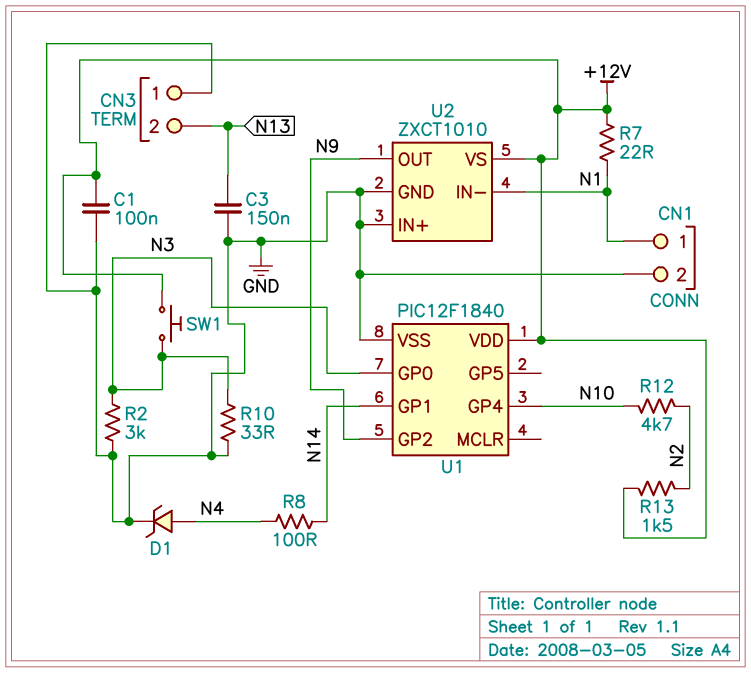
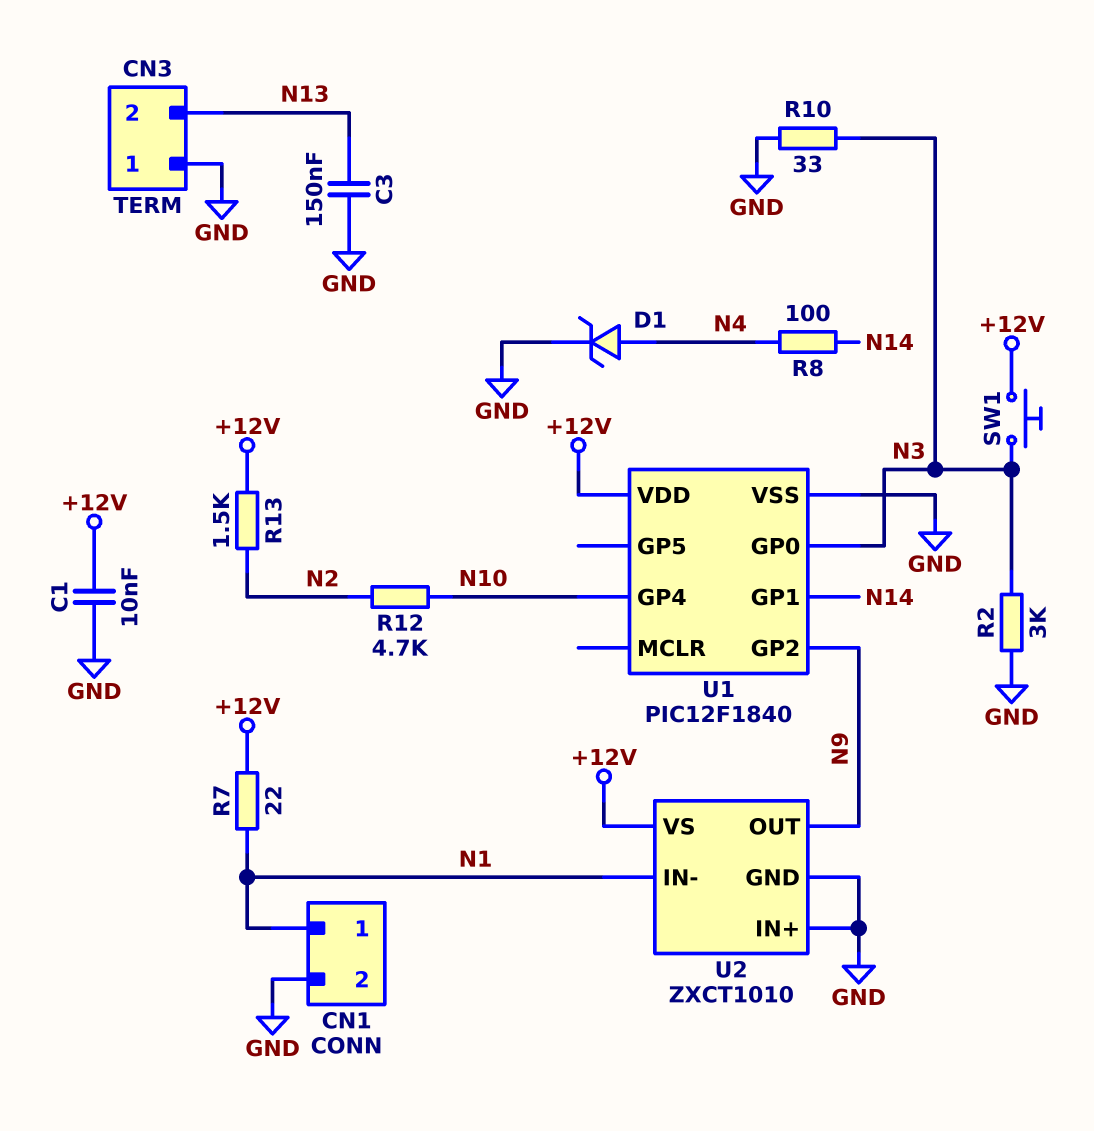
C1: 100nF (+12V, GND) -> 10nF (+12V, GND)

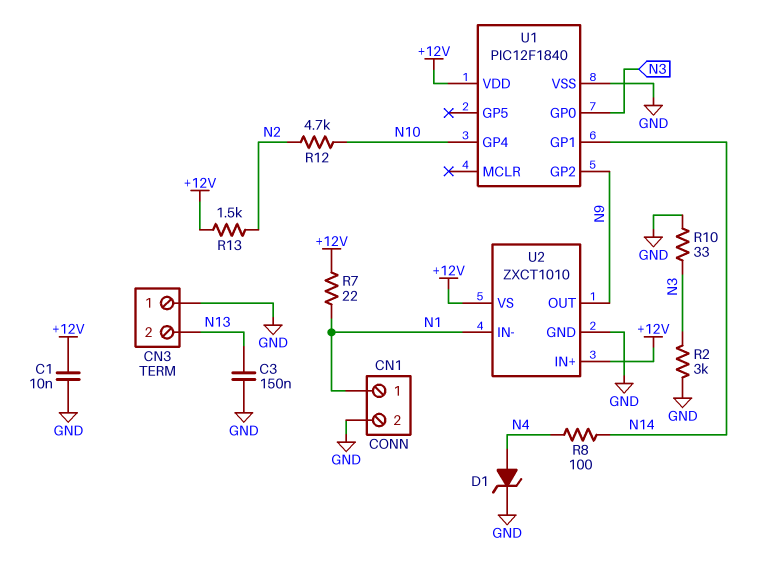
SW1: button (+12V, N3) -> none
U2 pin IN+: GND -> +12V

